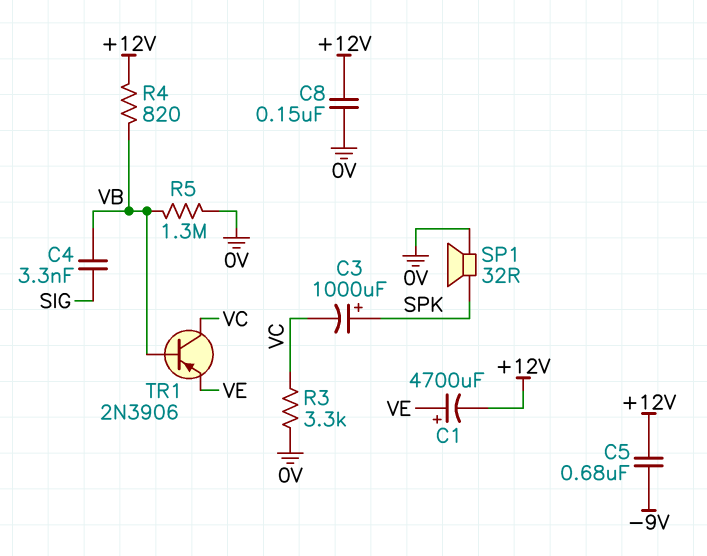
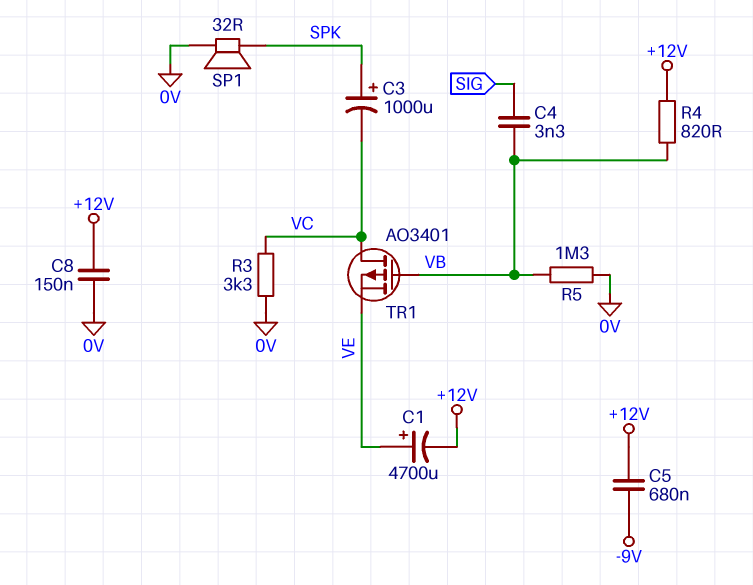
TR1: PNP 2N3906 (B VB, C VC, E VE) -> PMOS AO3401 (G VB, D VC, S VE)

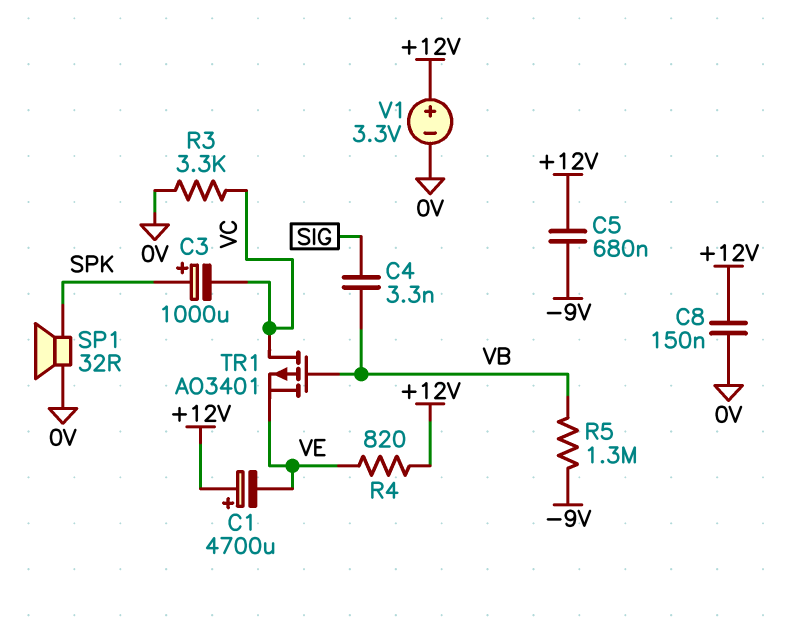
C1: 4700uF (plus VE, minus +12V) -> 4700uF (plus +12V, minus VE)
R4: 820 (+12V, VB) -> 820 (+12V, VE)
R5: 1.3M (0V, VB) -> 1.3M (-9V, VB)
V1: none -> 3.3V (plus +12V, minus 0V)

